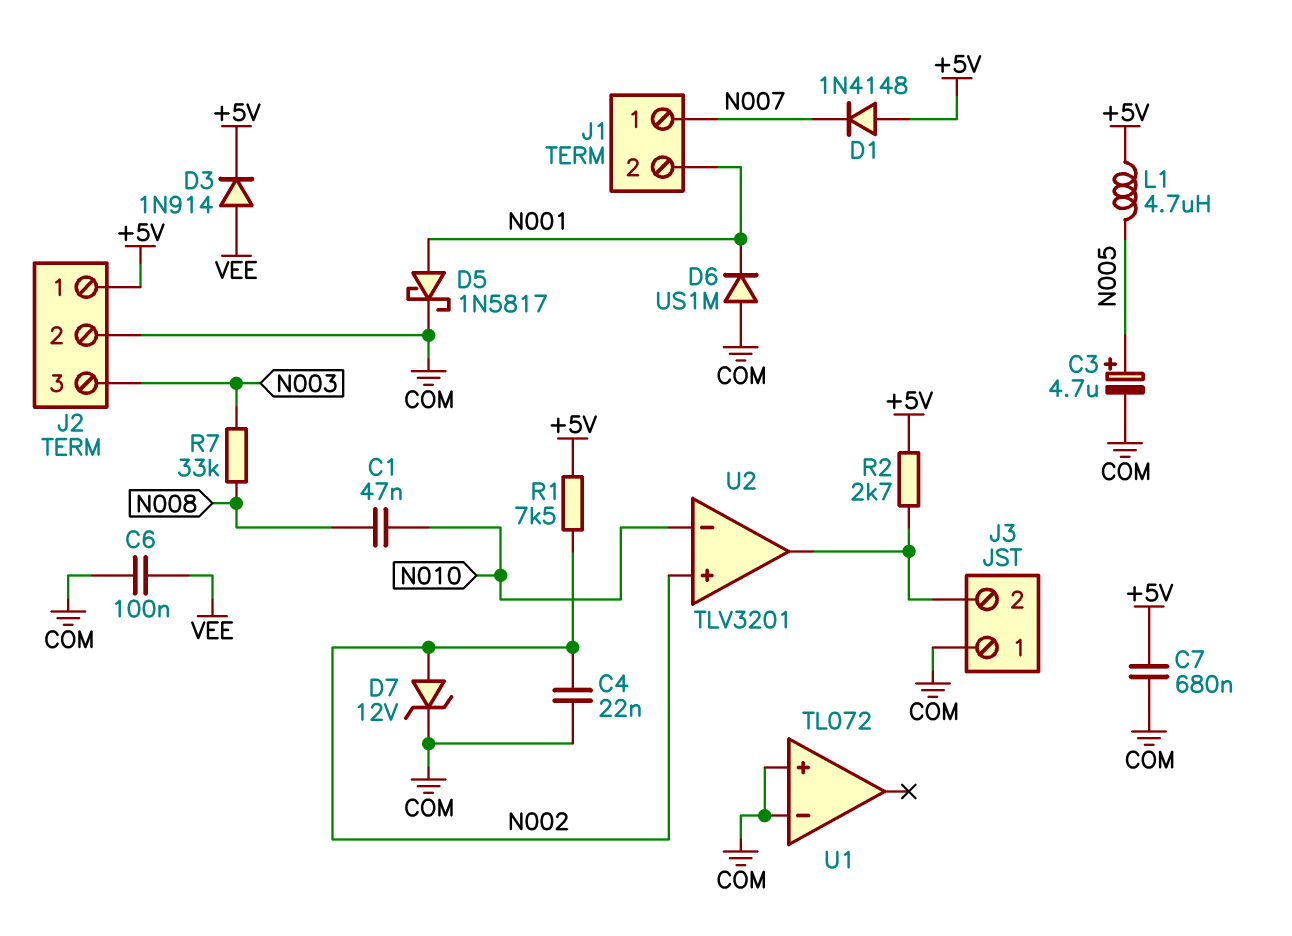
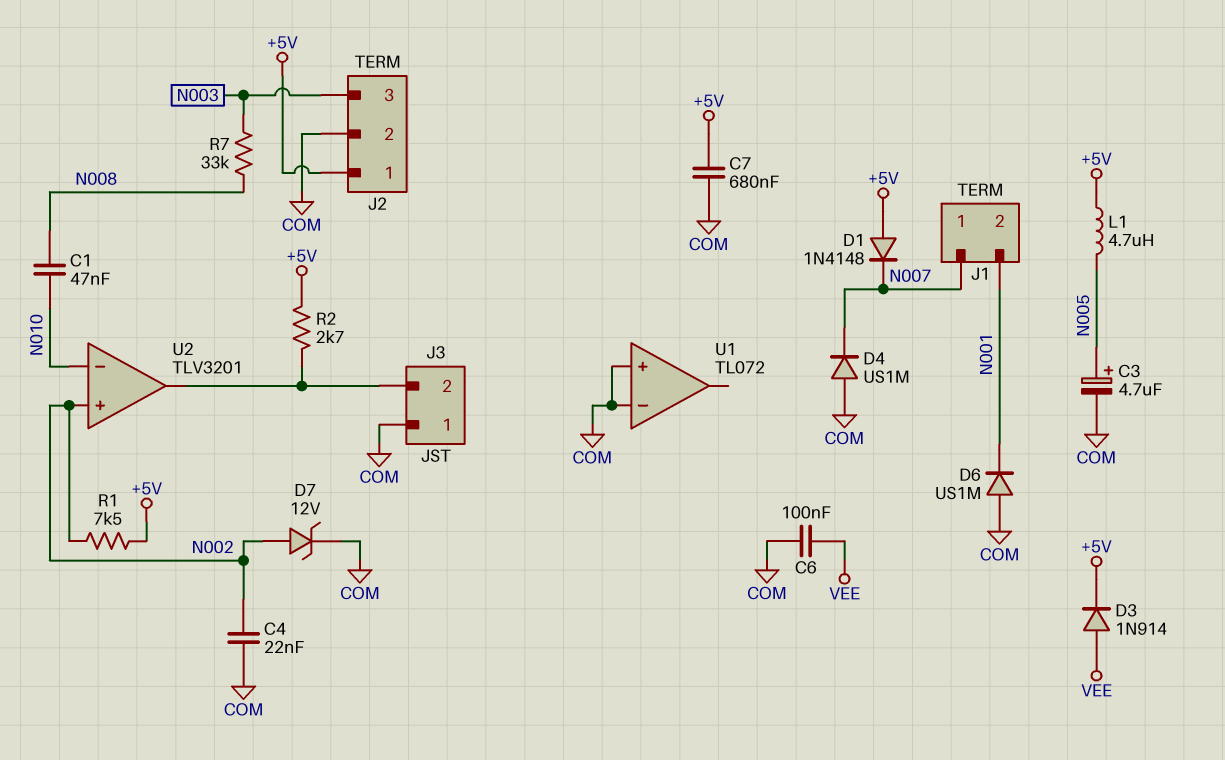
D4: none -> diode US1M (A COM, K N007)
D5: schottky 1N5817 (A N001, K COM) -> none

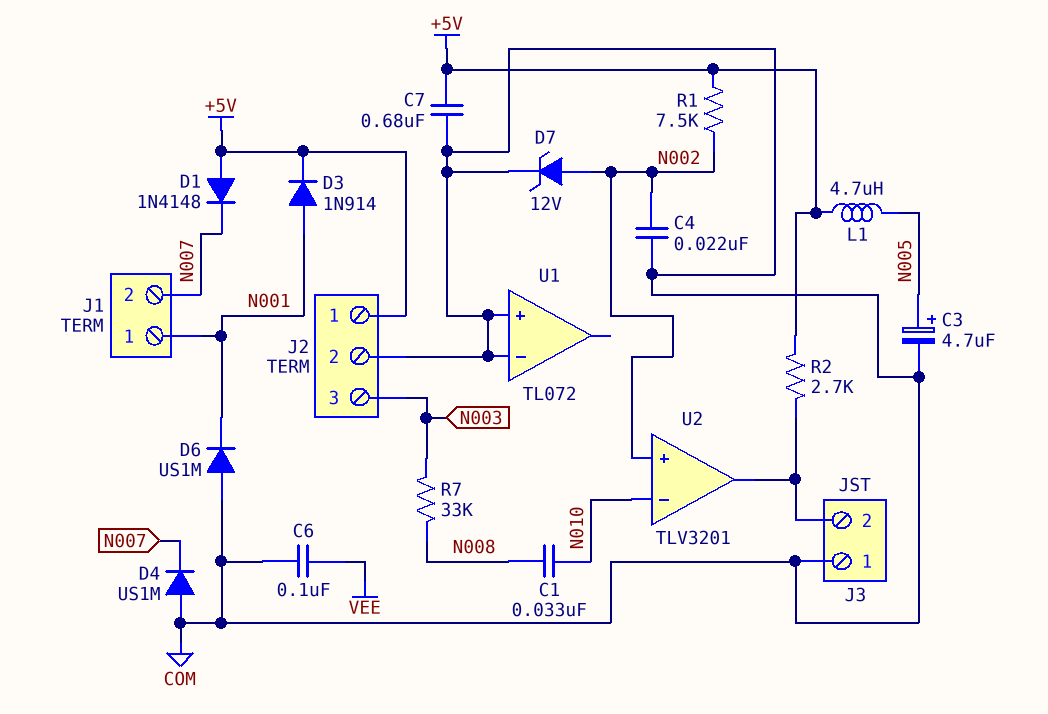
C1: 47nF (N008, N010) -> 33nF (N008, N010)
D3: diode 1N914 (A VEE, K +5V) -> diode 1N914 (A N001, K +5V)
J1 pin 1: N007 -> N001
J1 pin 2: N001 -> N007

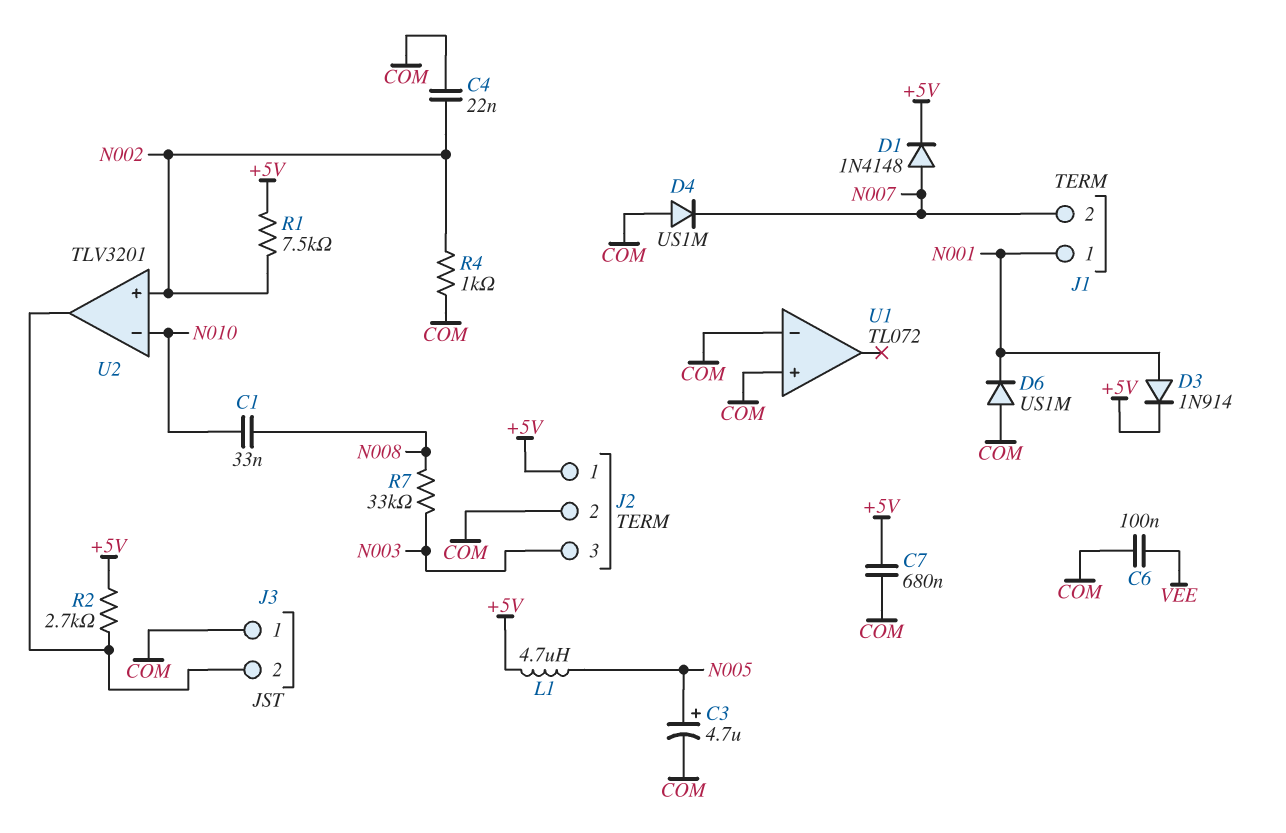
D1: diode 1N4148 (A +5V, K N007) -> diode 1N4148 (A N007, K +5V)
D7: zener 12V (A N002, K COM) -> none
R4: none -> 1k (COM, N002)

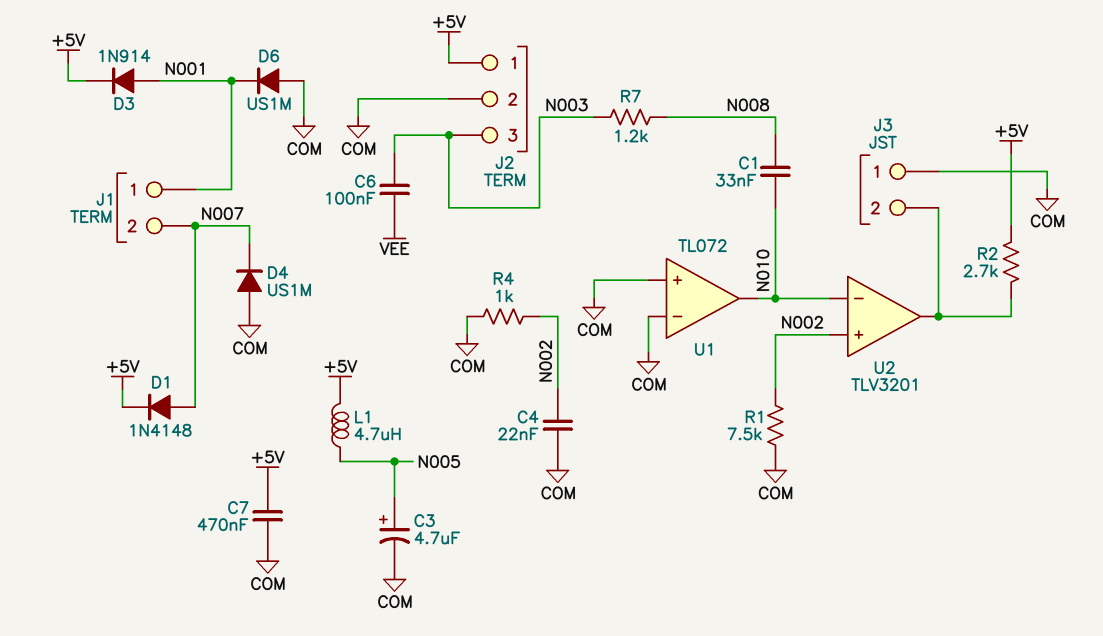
C6: 100nF (COM, VEE) -> 100nF (N003, VEE)
C7: 680nF (+5V, COM) -> 470nF (+5V, COM)
R1: 7.5k (+5V, N002) -> 7.5k (COM, N002)
R7: 33k (N003, N008) -> 1.2k (N003, N008)
U1 pin out: none -> N010

